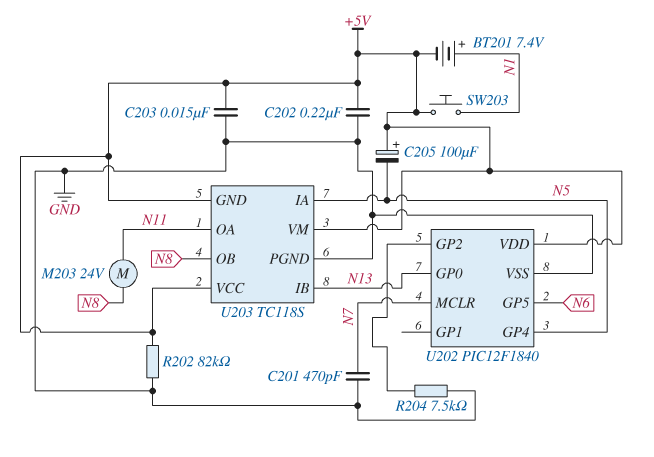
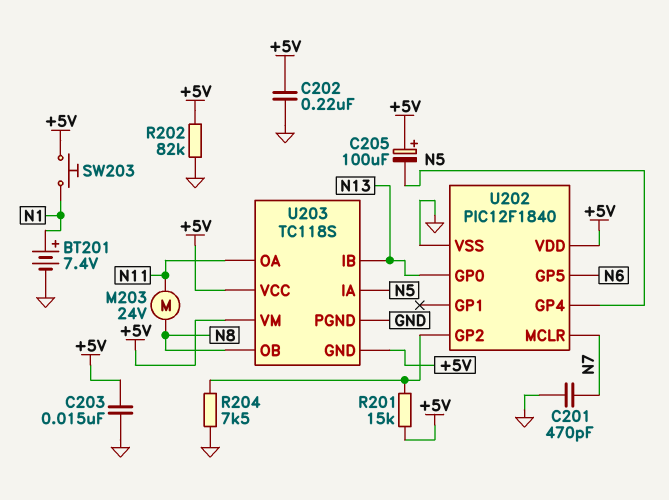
BT201: 7.4V (plus N1, minus +5V) -> 7.4V (plus N1, minus GND)
R201: none -> 15k (+5V, U202/GP2)

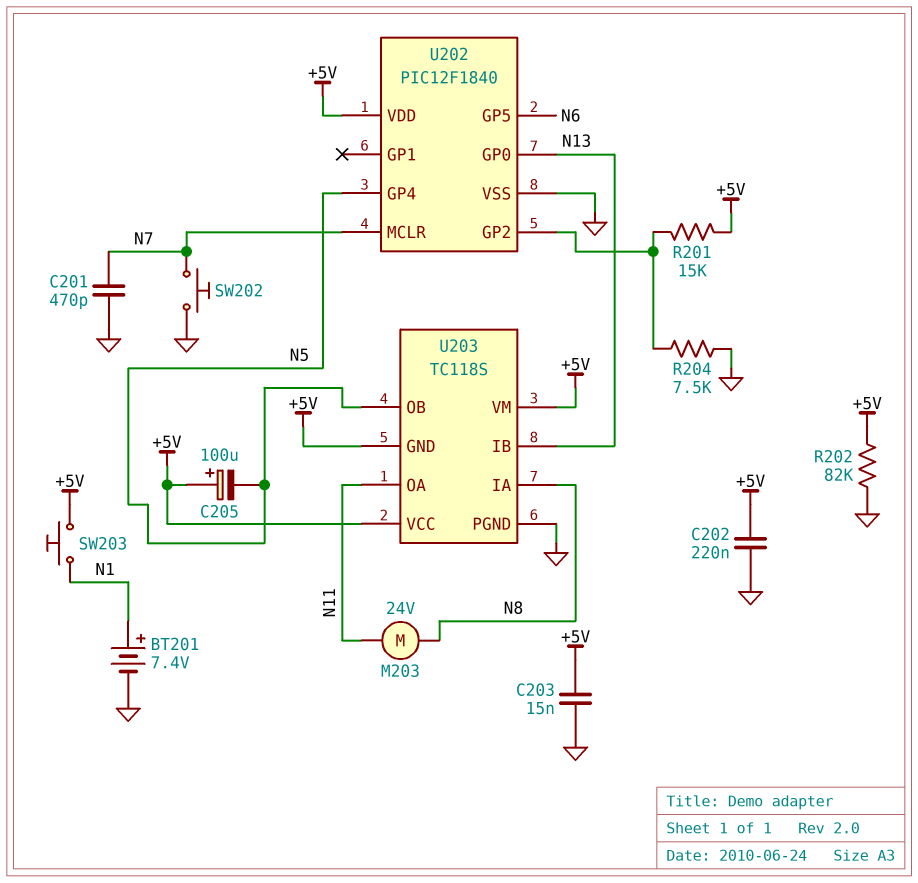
SW202: none -> button (GND, N7)
U203 pin IA: N5 -> N8
U203 pin OB: N8 -> N5

